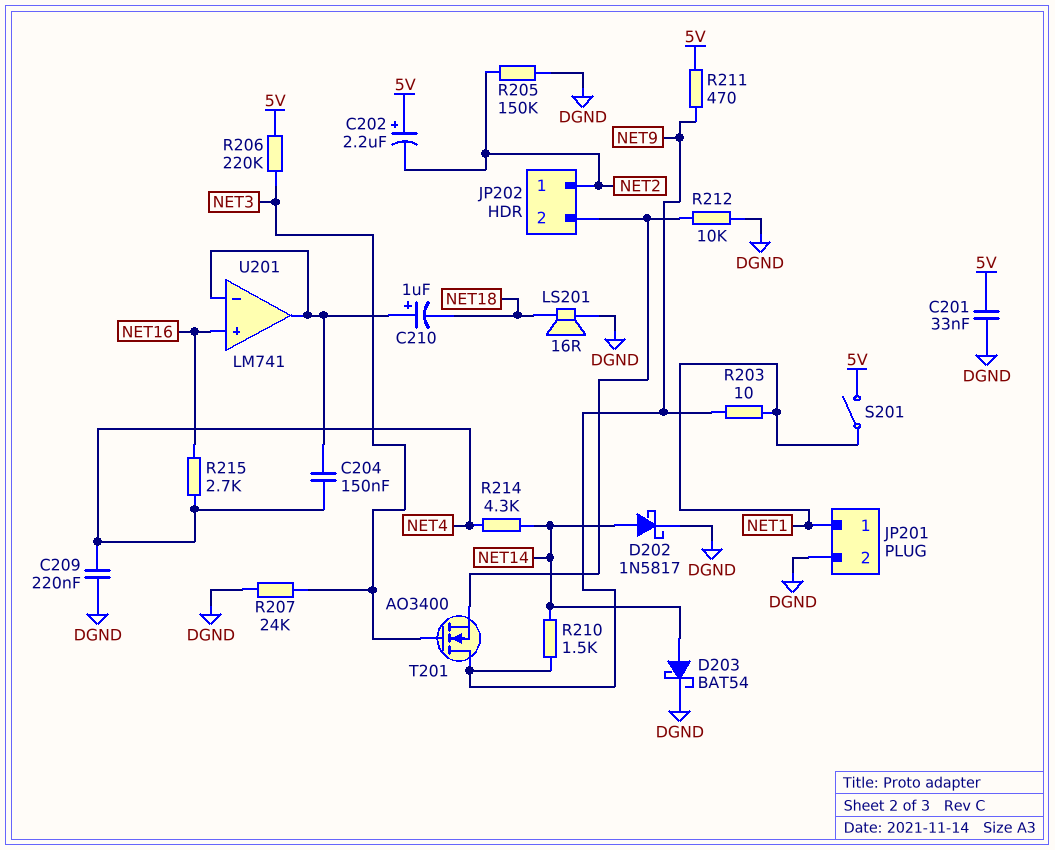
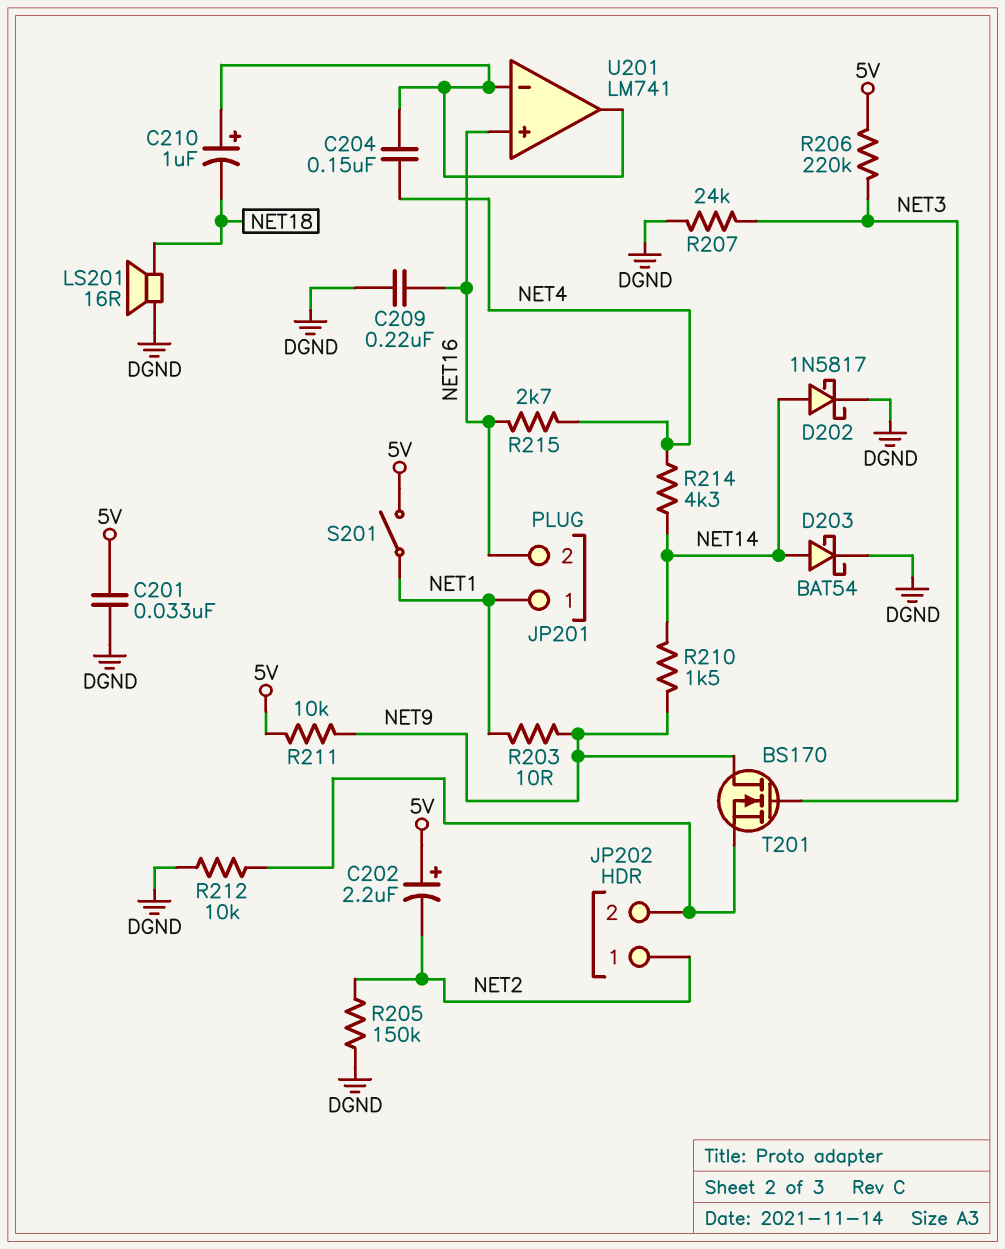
C209: 220nF (DGND, NET4) -> 220nF (DGND, NET16)
JP201 pin 2: DGND -> NET16
R211: 470 (5V, NET9) -> 10k (5V, NET9)
T201: NMOS AO3400 (G NET3, D NET9, S JP202/2) -> NMOS BS170 (G NET3, D NET9, S JP202/2)

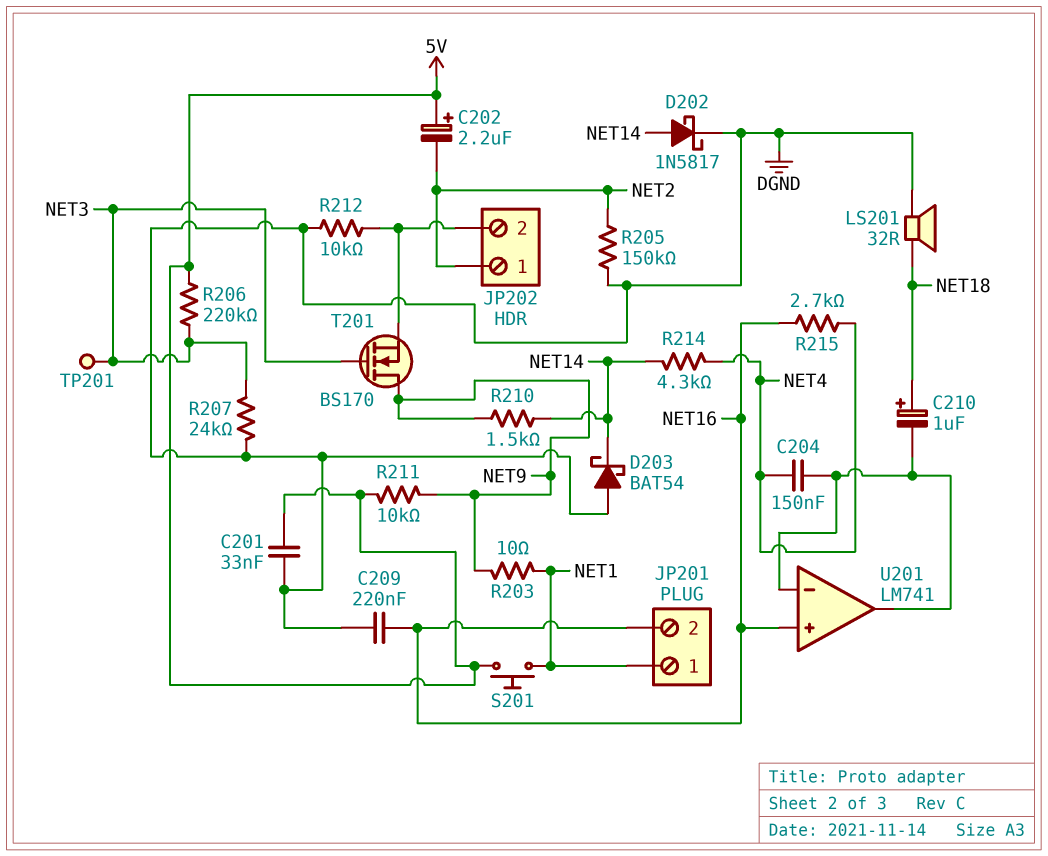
C210: 1uF (plus U201/in-, minus NET18) -> 1uF (plus NET18, minus U201/in-)
D203: schottky BAT54 (A NET14, K DGND) -> schottky BAT54 (A DGND, K NET14)
LS201: speaker 16R (DGND, NET18) -> speaker 32R (DGND, NET18)
S201: switch (5V, NET1) -> button (5V, NET1)
TP201: none -> test point (NET3)

